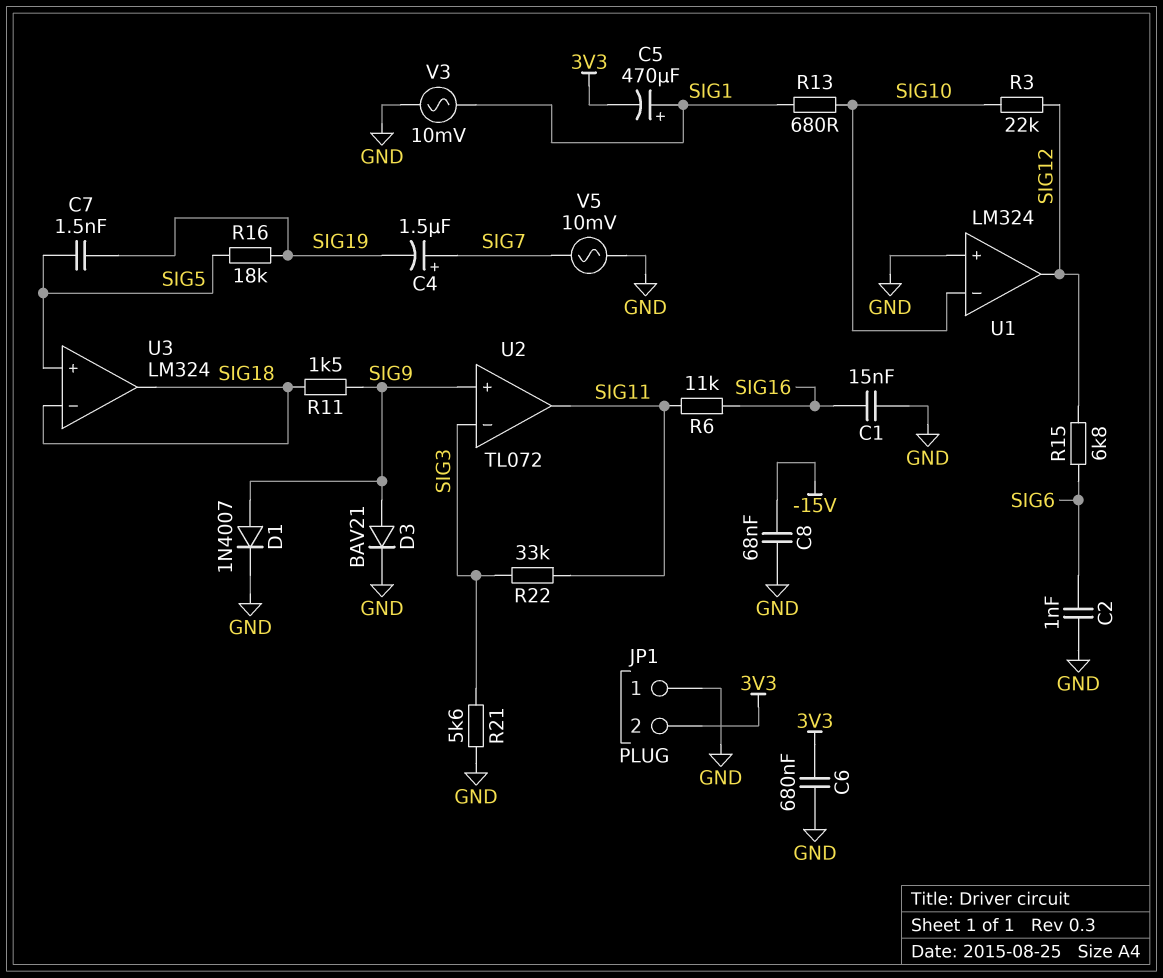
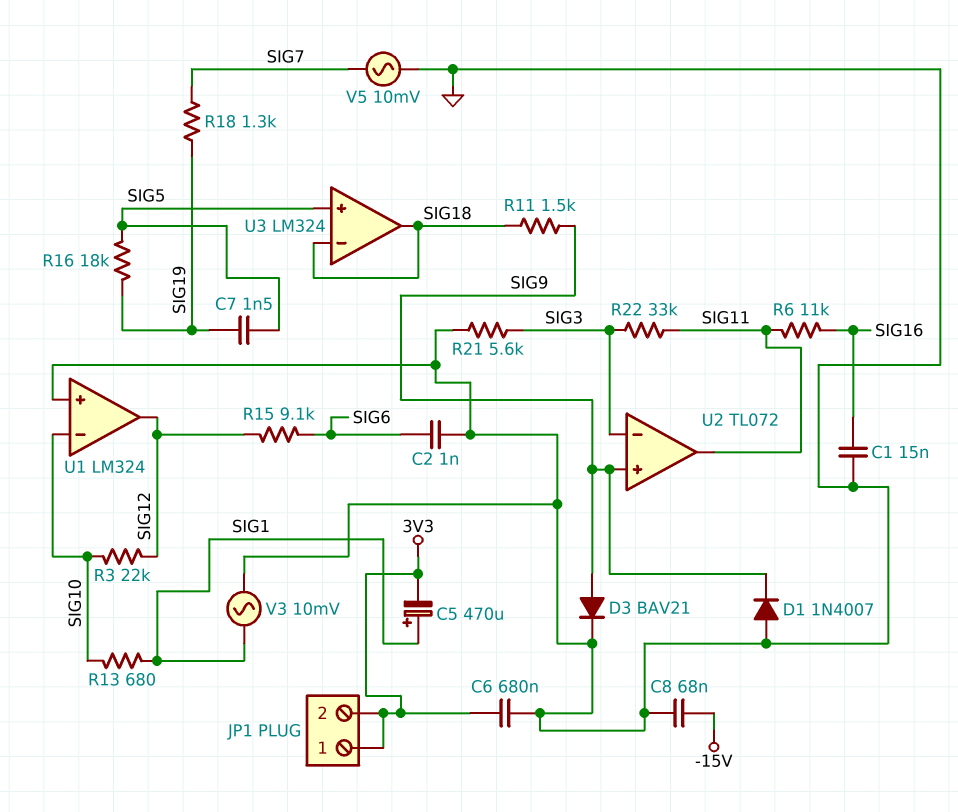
C4: 1.5uF (plus SIG7, minus SIG19) -> none
D1: diode 1N4007 (A SIG9, K GND) -> diode 1N4007 (A GND, K SIG9)
JP1 pin 1: GND -> 3V3
R15: 6.8k (SIG6, SIG12) -> 9.1k (SIG6, SIG12)
R18: none -> 1.3k (SIG7, SIG19)

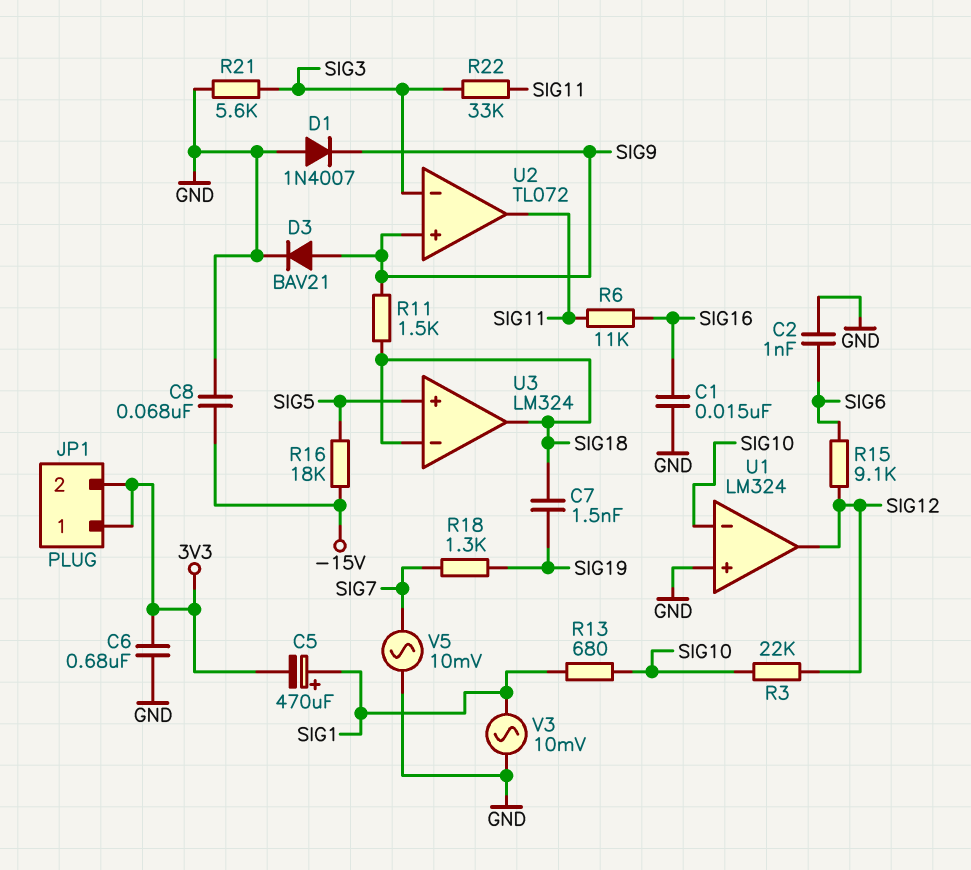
C7: 1.5nF (SIG5, SIG19) -> 1.5nF (SIG18, SIG19)
R16: 18k (SIG5, SIG19) -> 18k (-15V, SIG5)

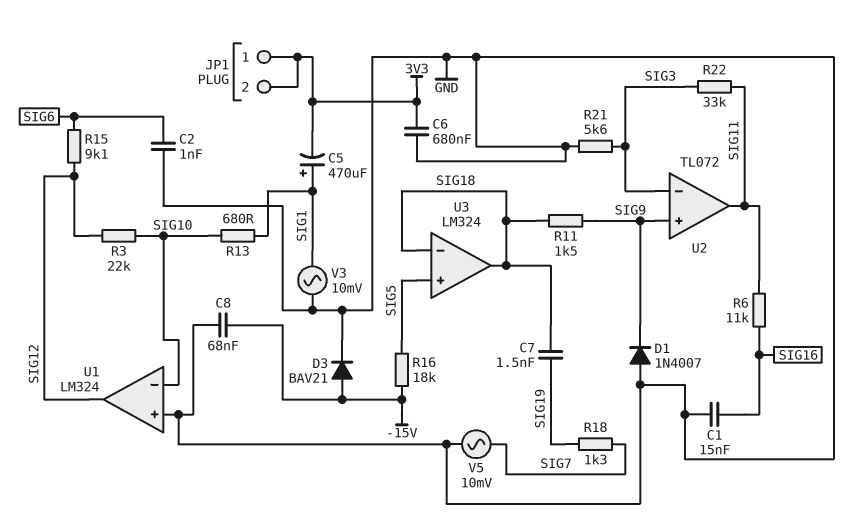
D3: diode BAV21 (A SIG9, K GND) -> diode BAV21 (A -15V, K GND)

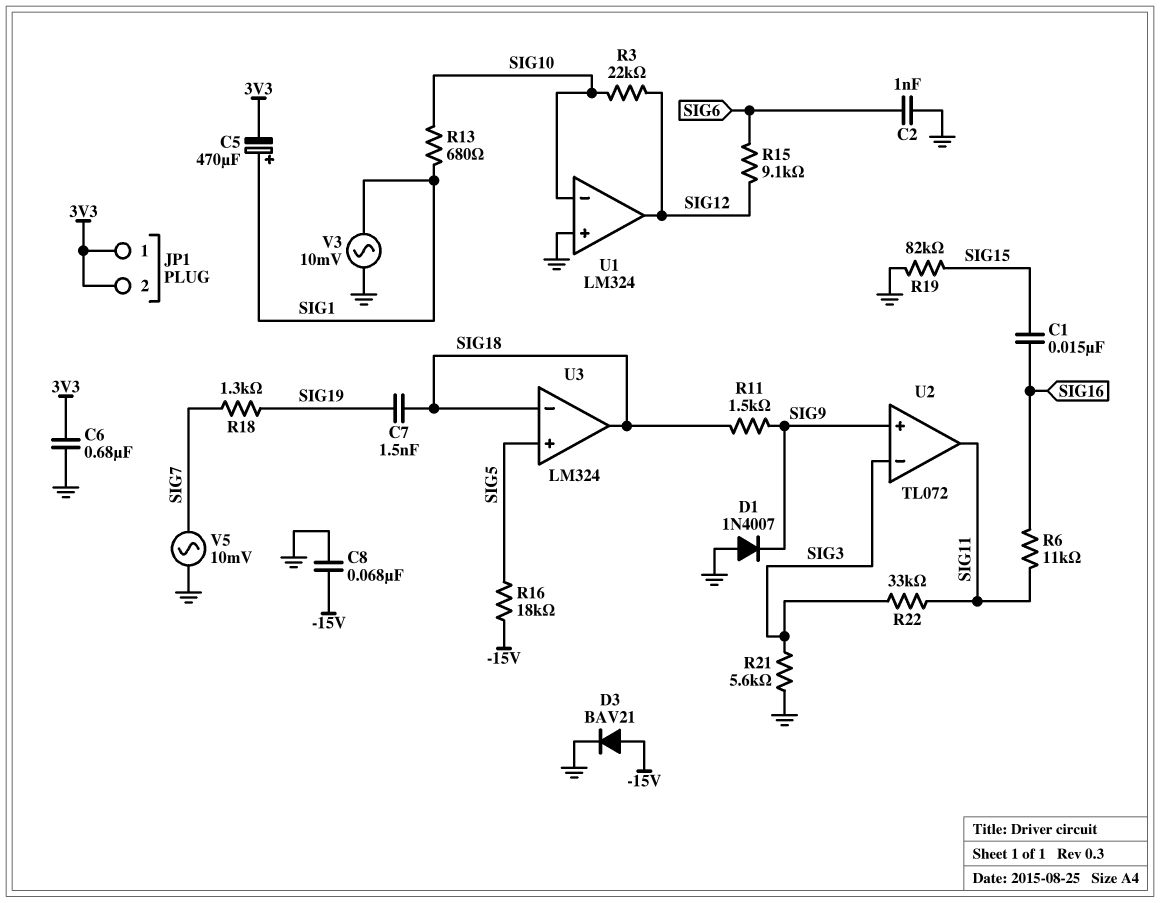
C1: 15nF (GND, SIG16) -> 15nF (SIG15, SIG16)
R19: none -> 82k (GND, SIG15)

